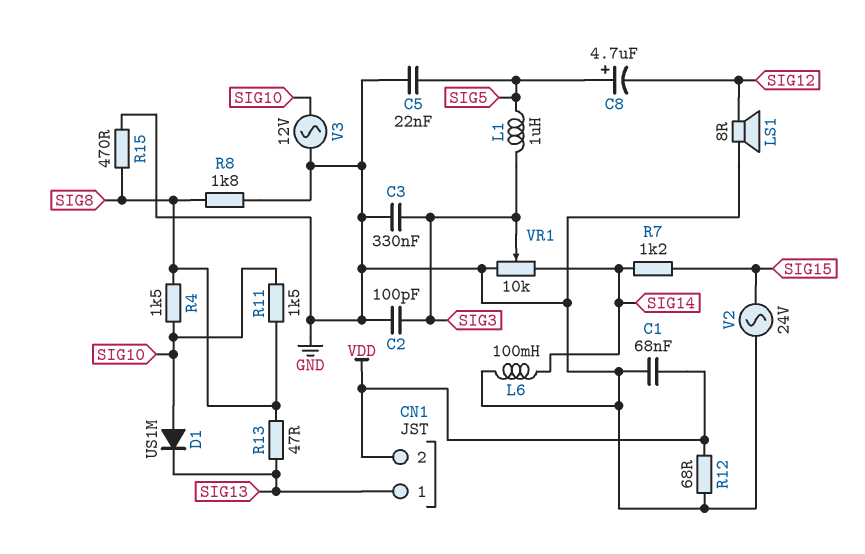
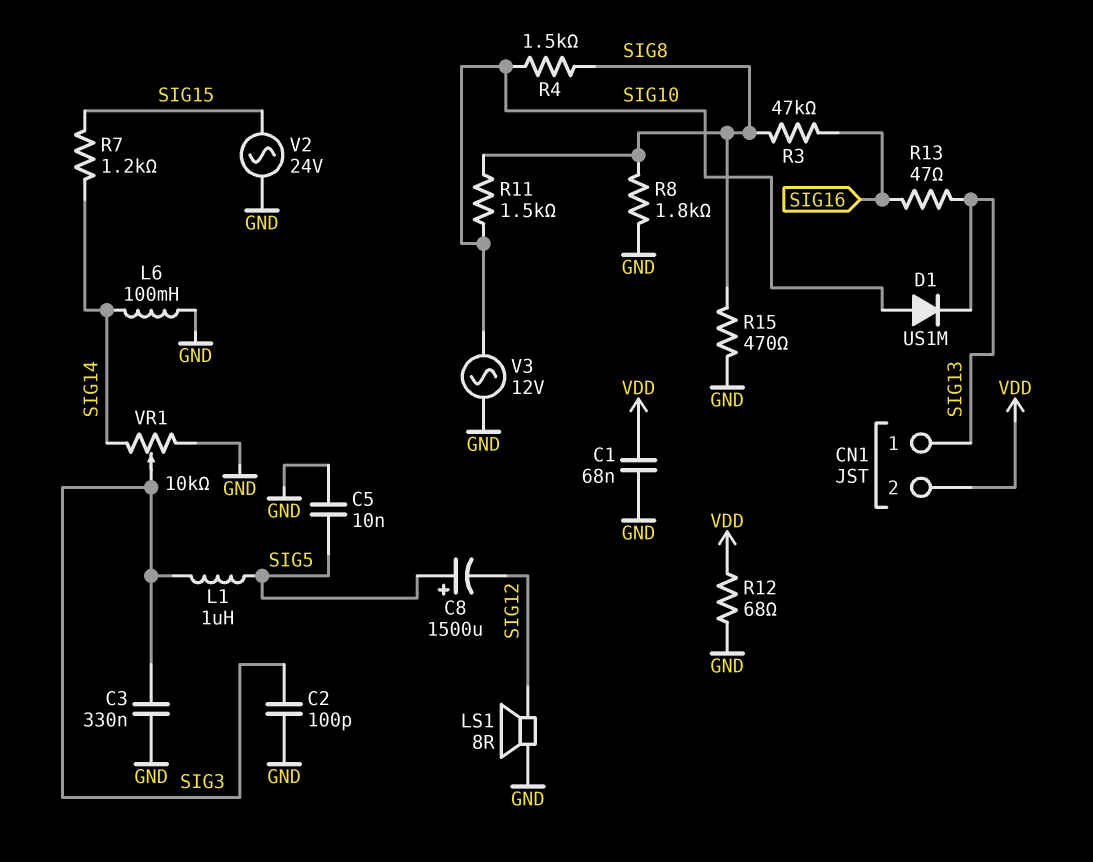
C5: 22nF (GND, SIG5) -> 10nF (GND, SIG5)
C8: 4.7uF (plus SIG5, minus SIG12) -> 1500uF (plus SIG5, minus SIG12)
R3: none -> 47k (SIG8, SIG16)
R13: 47 (SIG8, SIG13) -> 47 (SIG13, SIG16)

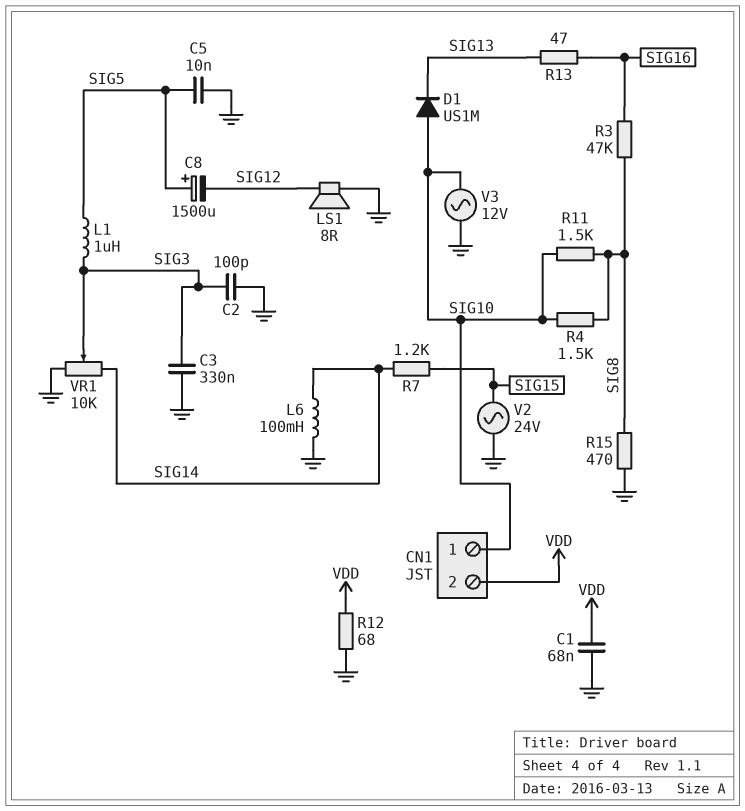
CN1 pin 1: SIG13 -> SIG10
R8: 1.8k (GND, SIG8) -> none

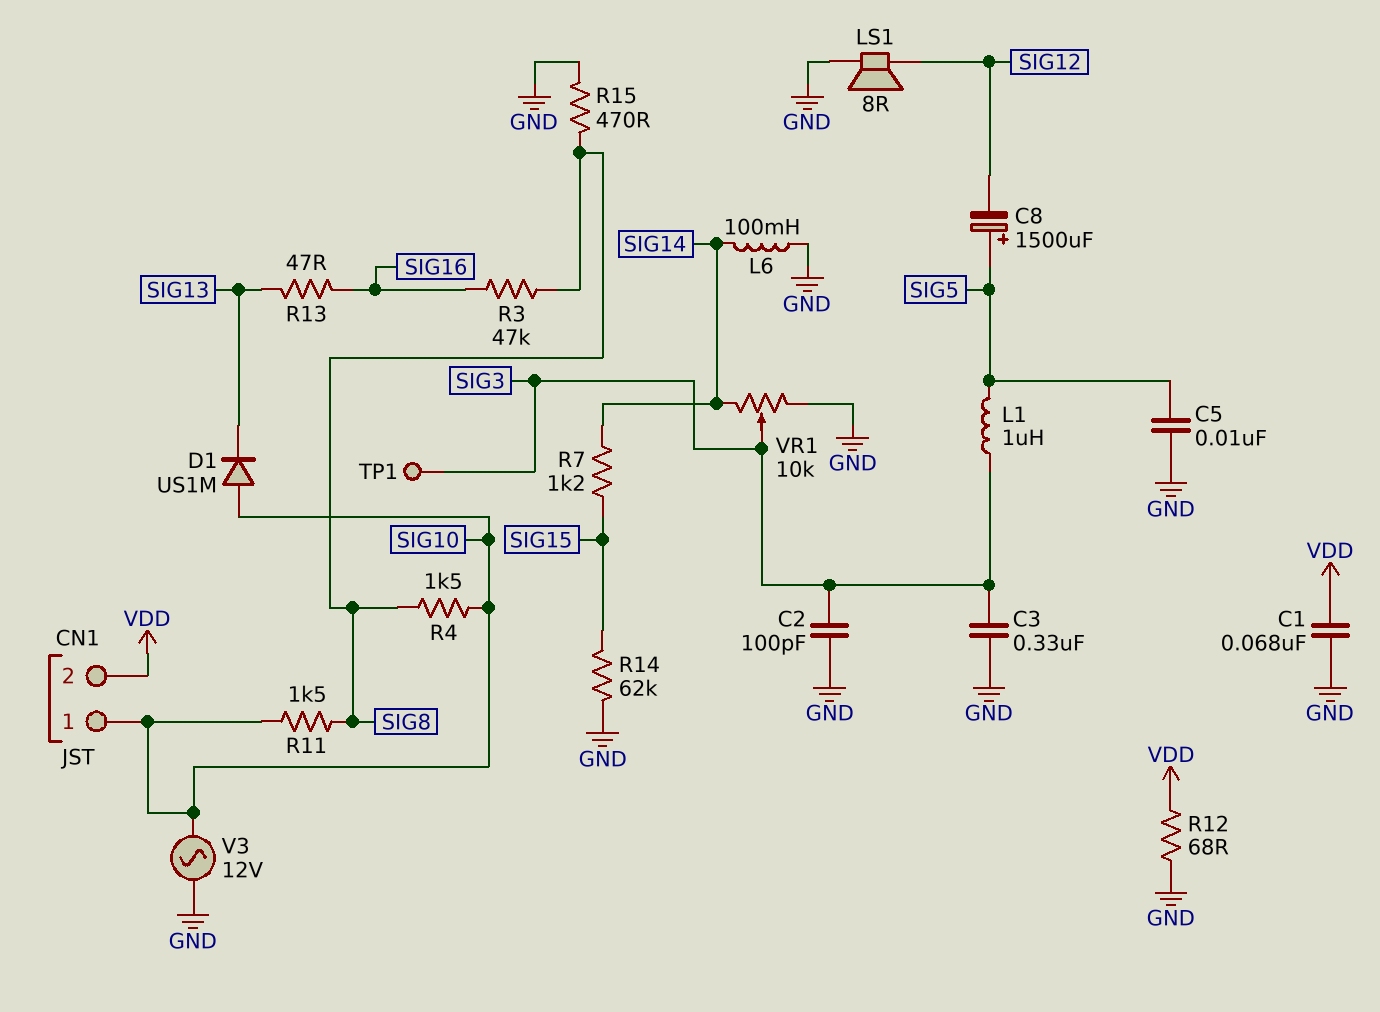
R14: none -> 62k (GND, SIG15)
TP1: none -> test point (SIG3)
V2: AC 24V (GND, SIG15) -> none

